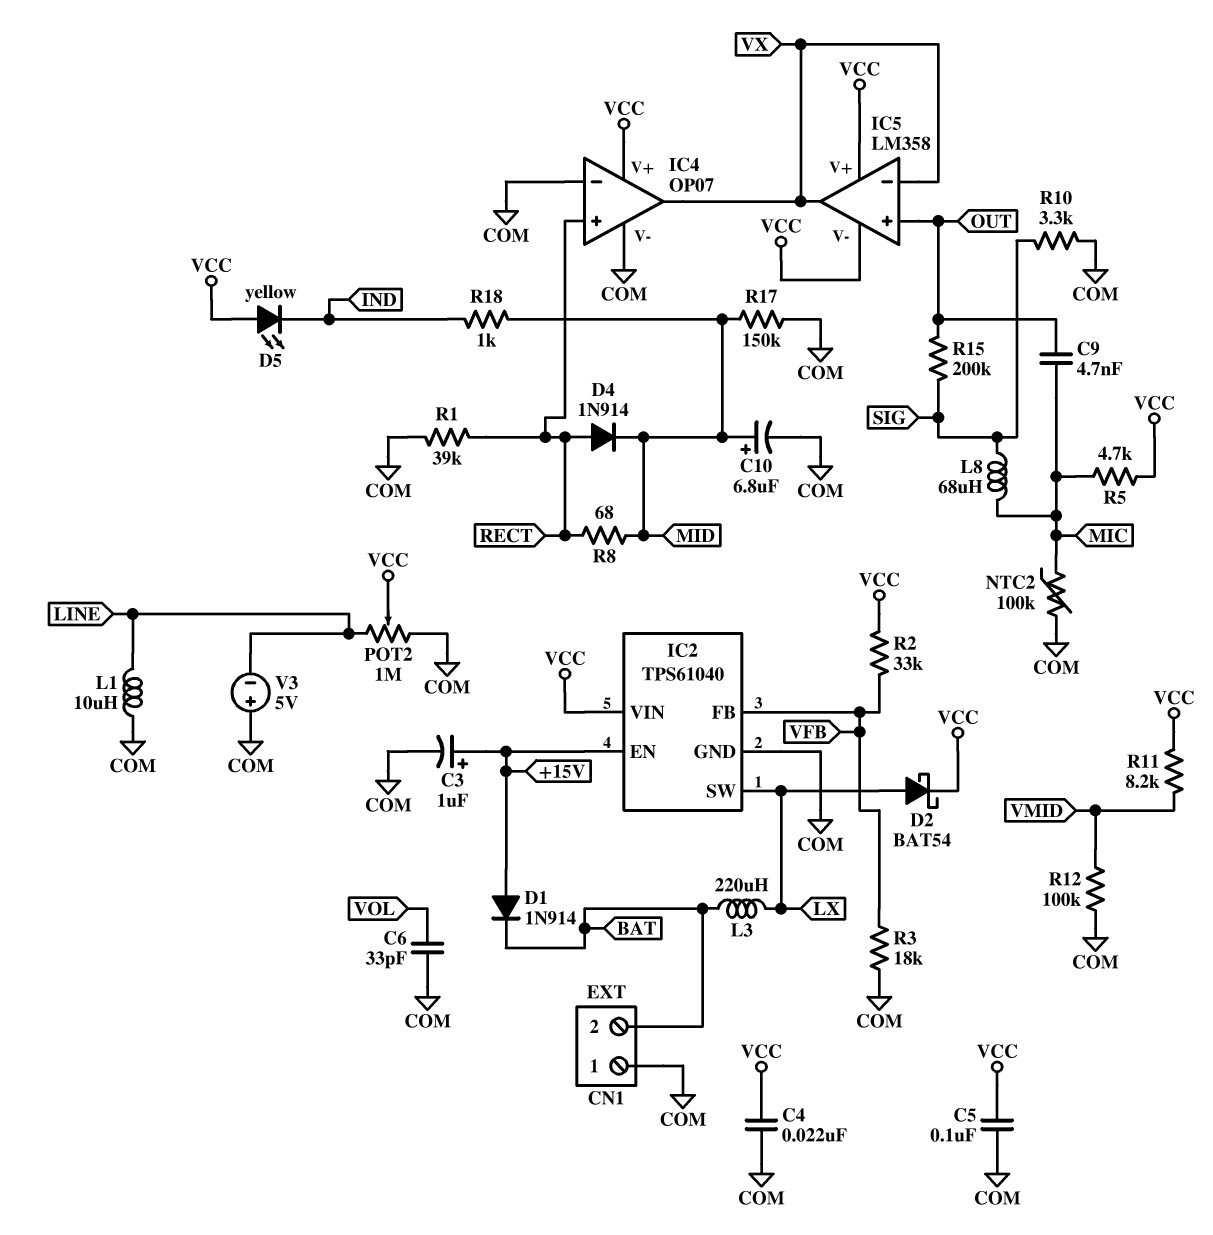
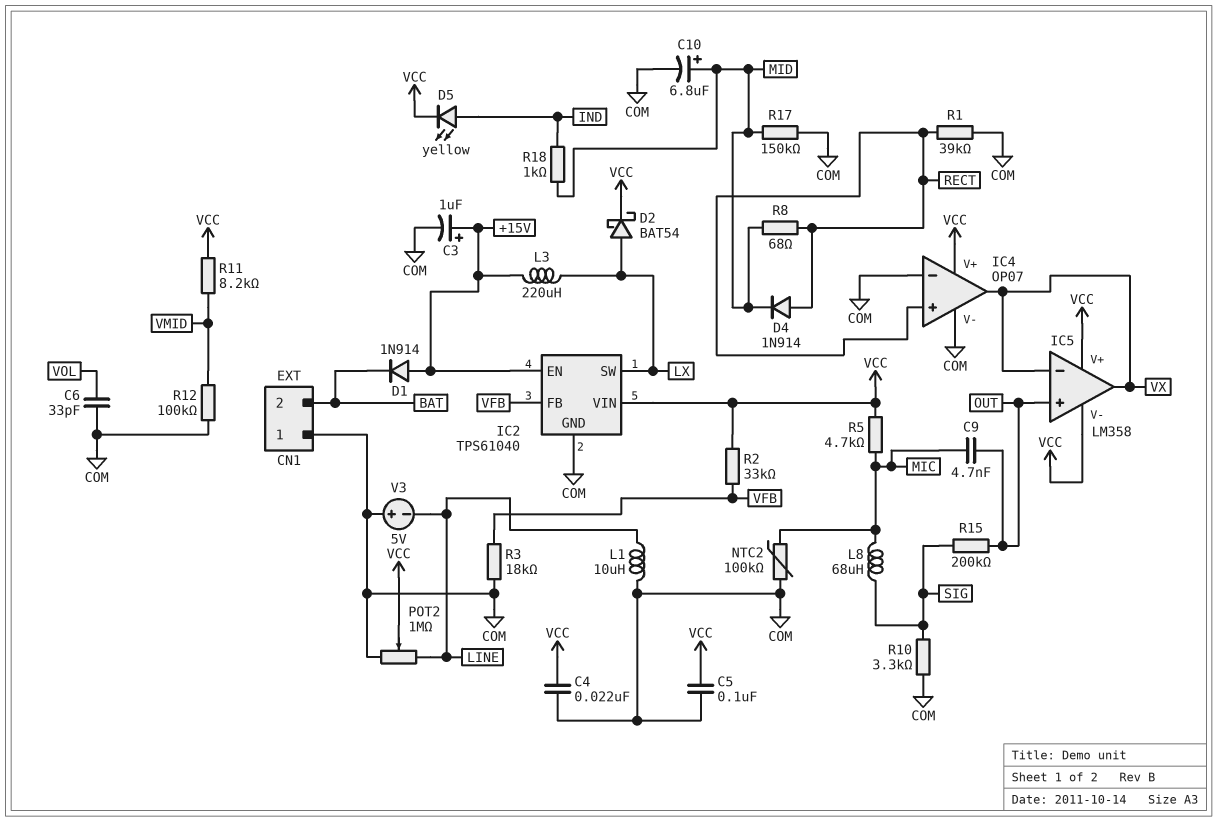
D5: LED yellow (A VCC, K IND) -> LED yellow (A IND, K VCC)
L3: 220uH (BAT, LX) -> 220uH (+15V, LX)

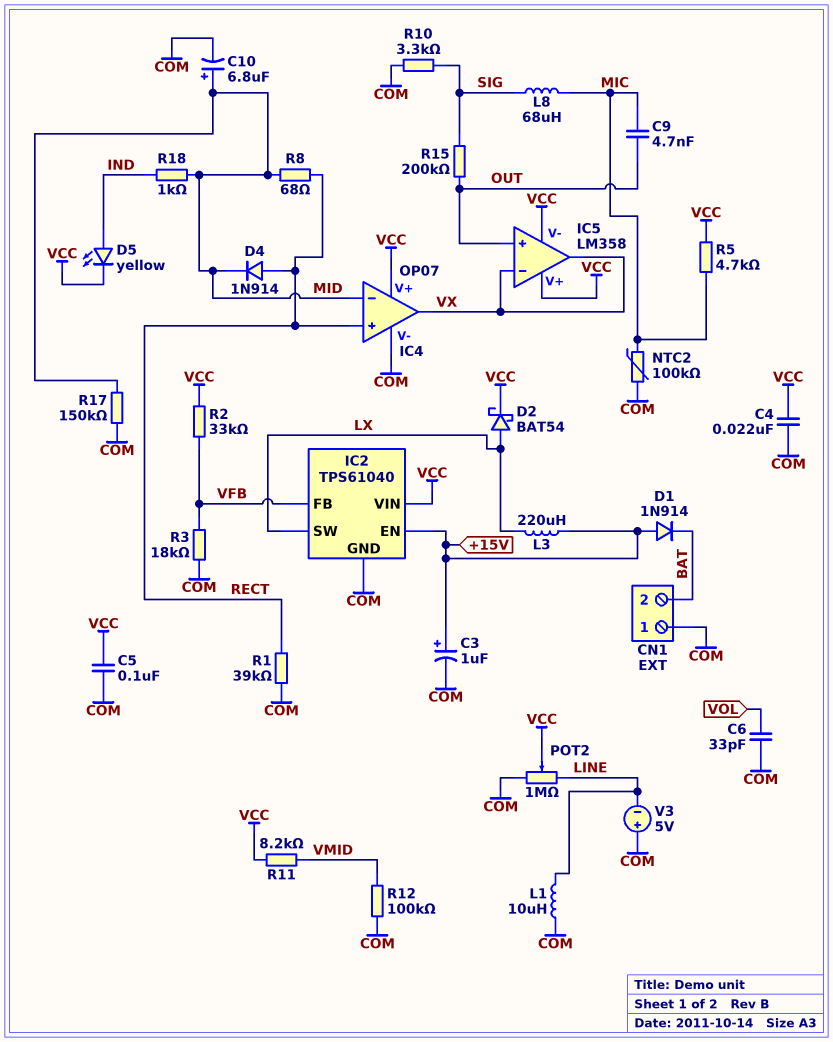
IC4 pin in-: COM -> MID

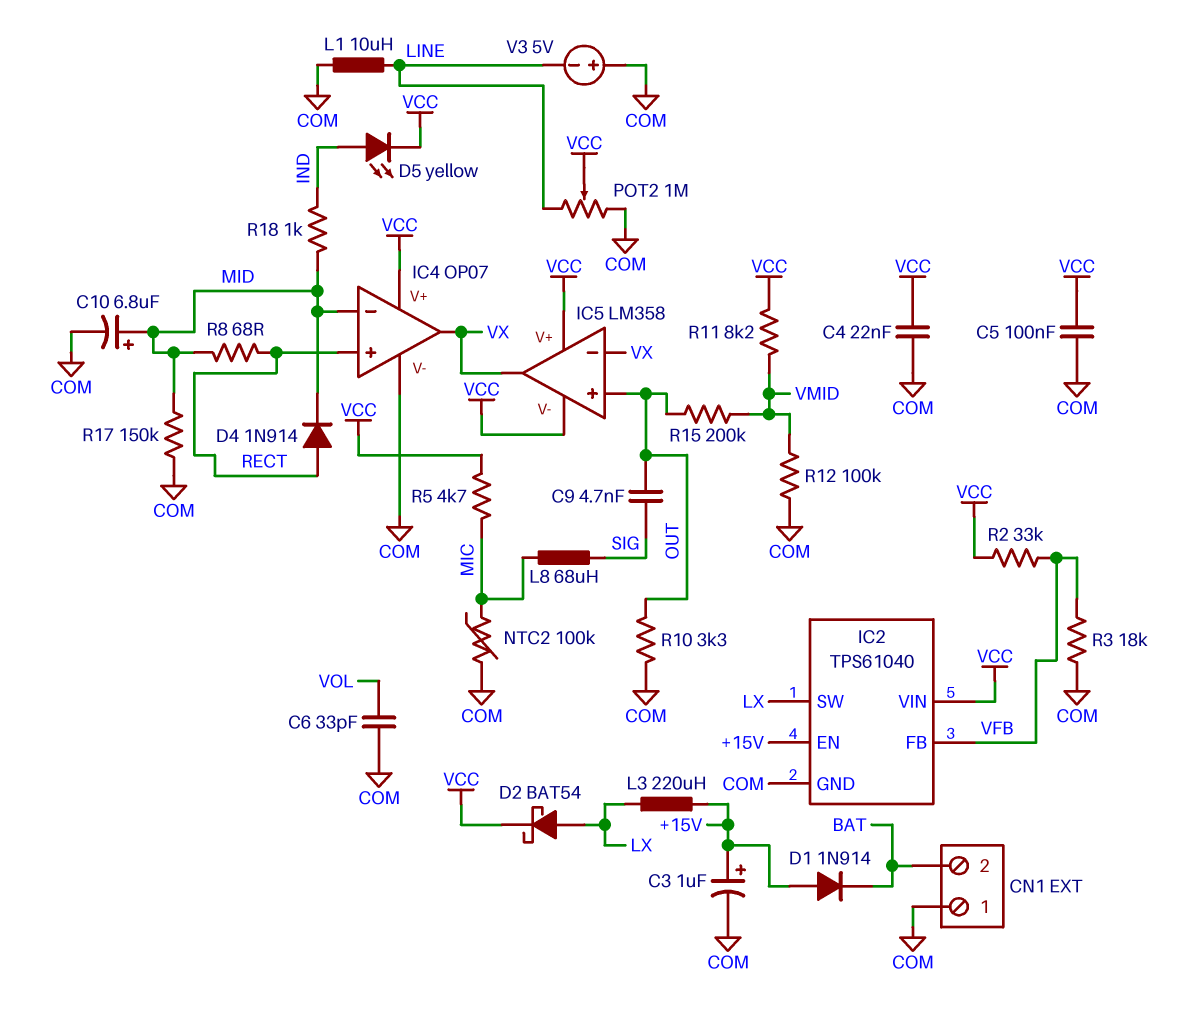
C9: 4.7nF (MIC, OUT) -> 4.7nF (OUT, SIG)
R1: 39k (COM, RECT) -> none
R10: 3.3k (COM, SIG) -> 3.3k (COM, OUT)
R15: 200k (OUT, SIG) -> 200k (OUT, VMID)

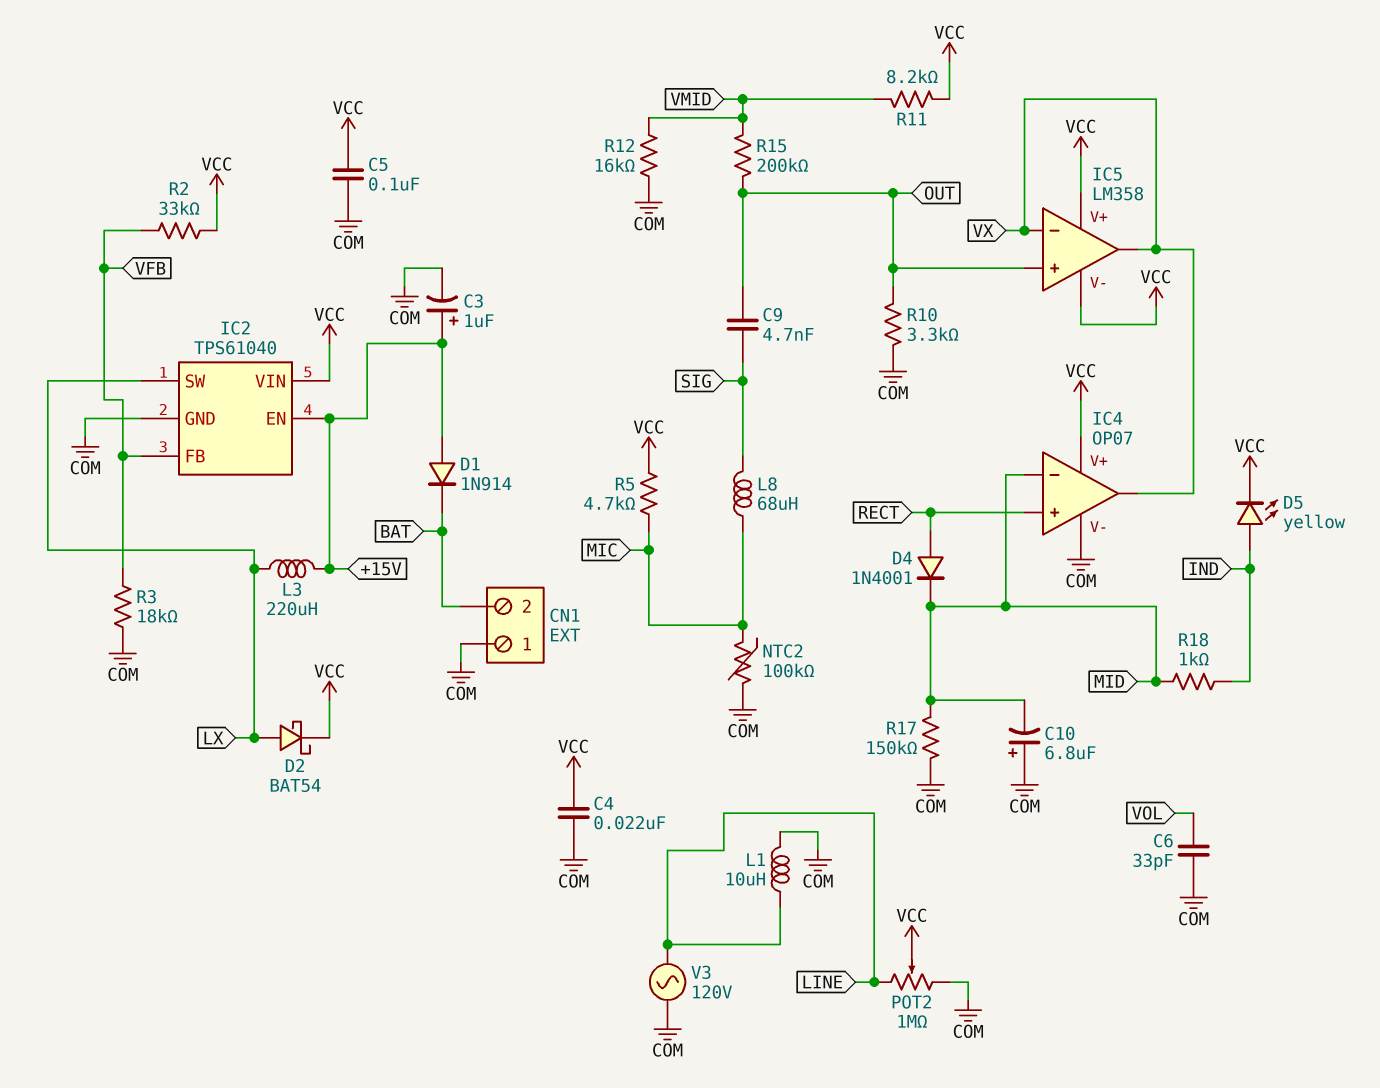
C10: 6.8uF (plus MID, minus COM) -> 6.8uF (plus COM, minus MID)
D4: diode 1N914 (A RECT, K MID) -> diode 1N4001 (A RECT, K MID)
R8: 68 (MID, RECT) -> none
R12: 100k (COM, VMID) -> 16k (COM, VMID)
V3: 5V (plus COM, minus LINE) -> AC 120V (COM, LINE)

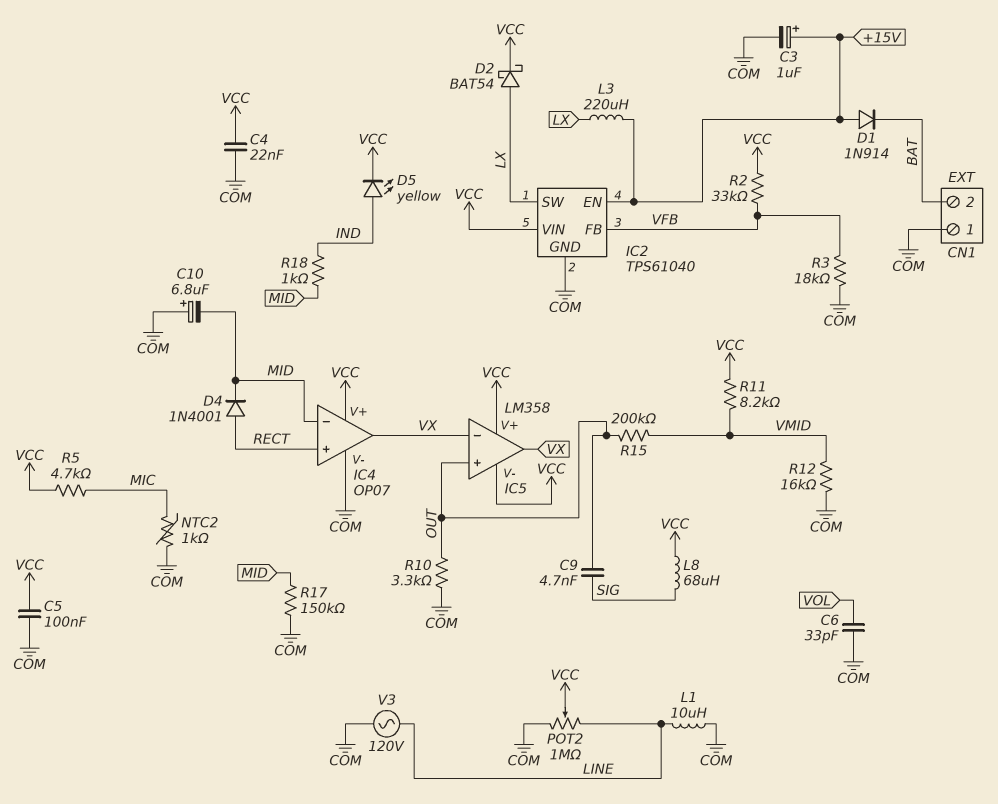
L8: 68uH (MIC, SIG) -> 68uH (SIG, VCC)
NTC2: 100k (COM, MIC) -> 1k (COM, MIC)

